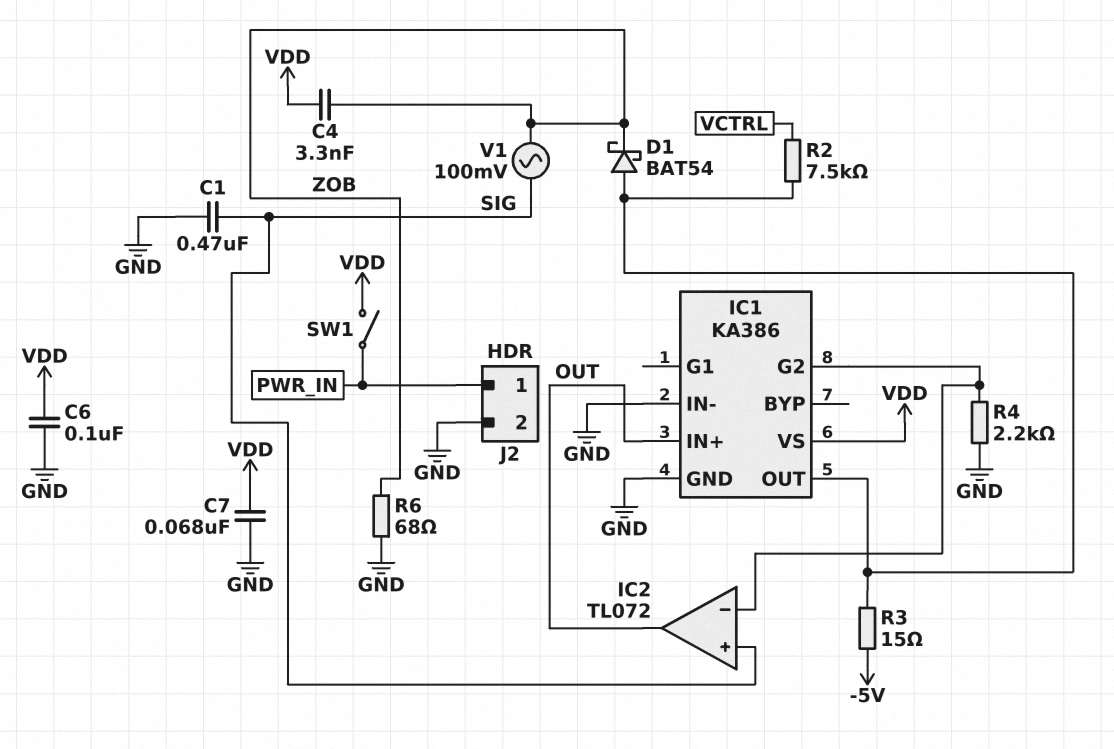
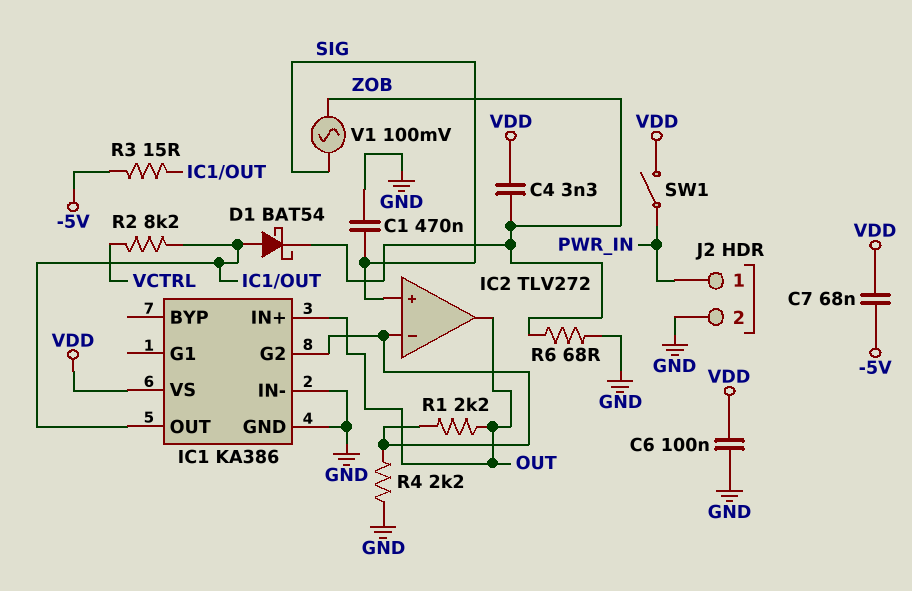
C7: 68nF (GND, VDD) -> 68nF (-5V, VDD)
IC2: TL072 -> TLV272
R1: none -> 2.2k (IC1/G2, OUT)
R2: 7.5k (IC1/OUT, VCTRL) -> 8.2k (IC1/OUT, VCTRL)

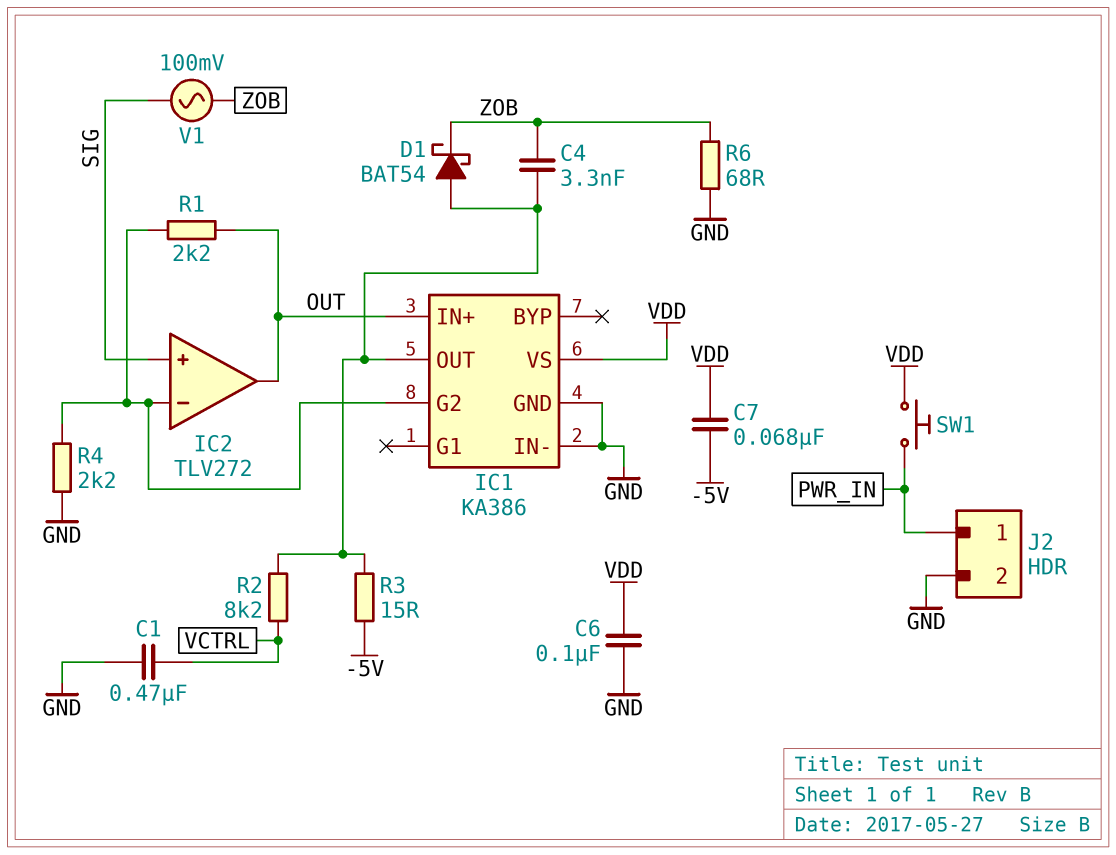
C1: 470nF (GND, SIG) -> 470nF (GND, VCTRL)
C4: 3.3nF (VDD, ZOB) -> 3.3nF (IC1/OUT, ZOB)
SW1: switch (PWR_IN, VDD) -> button (PWR_IN, VDD)

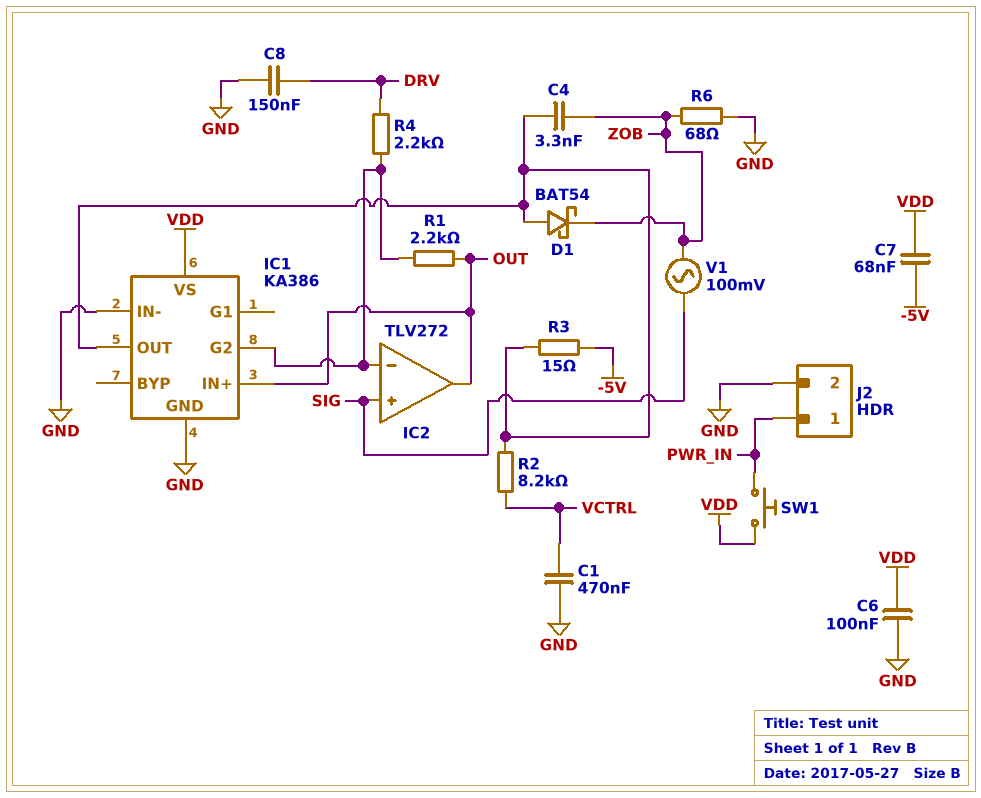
C8: none -> 150nF (DRV, GND)
R4: 2.2k (GND, IC1/G2) -> 2.2k (DRV, IC1/G2)

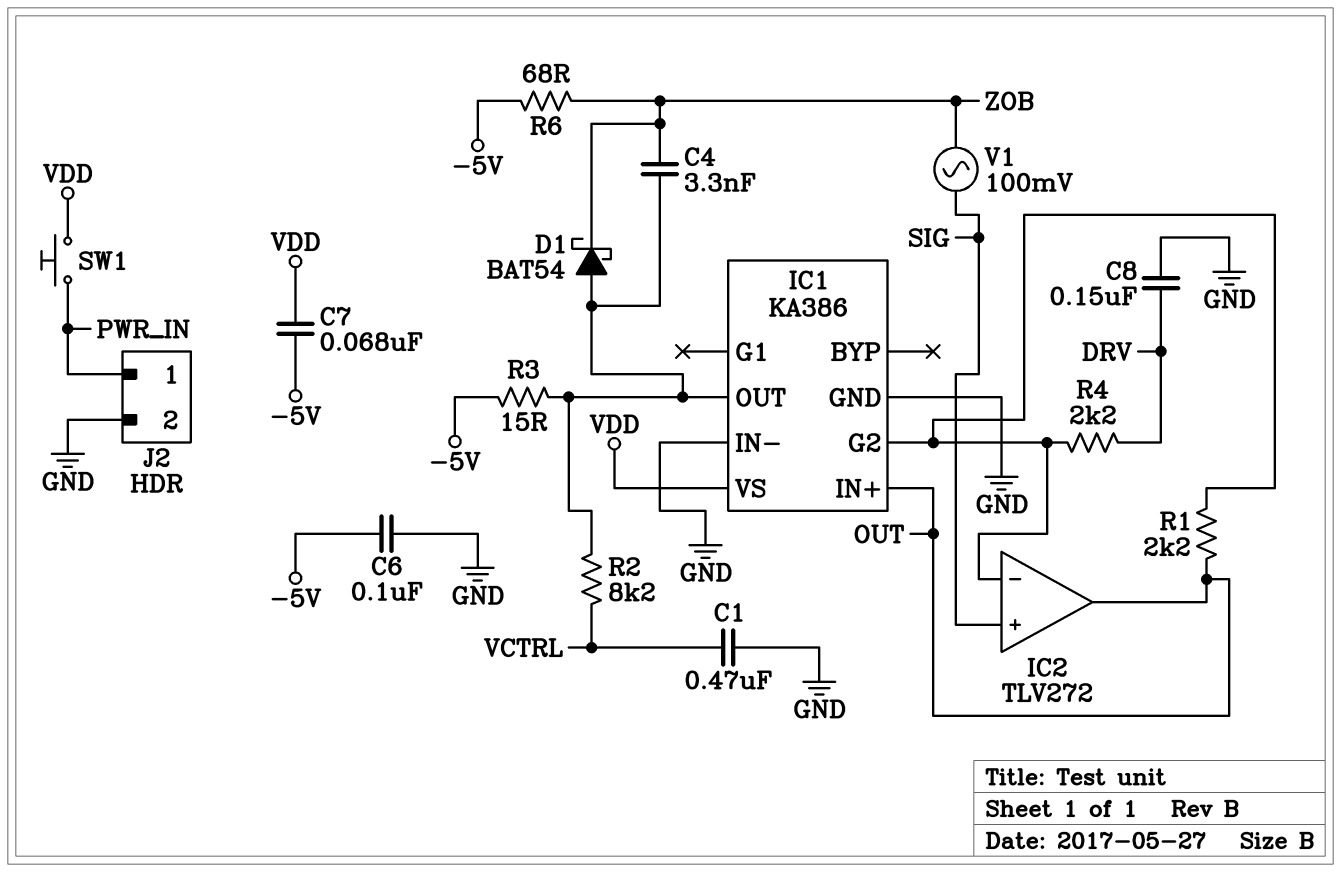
C6: 100nF (GND, VDD) -> 100nF (-5V, GND)
R6: 68 (GND, ZOB) -> 68 (-5V, ZOB)

